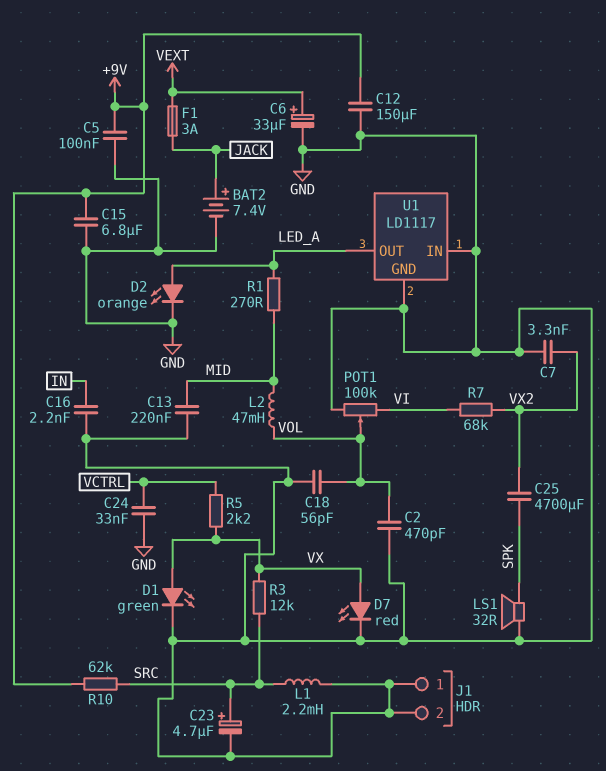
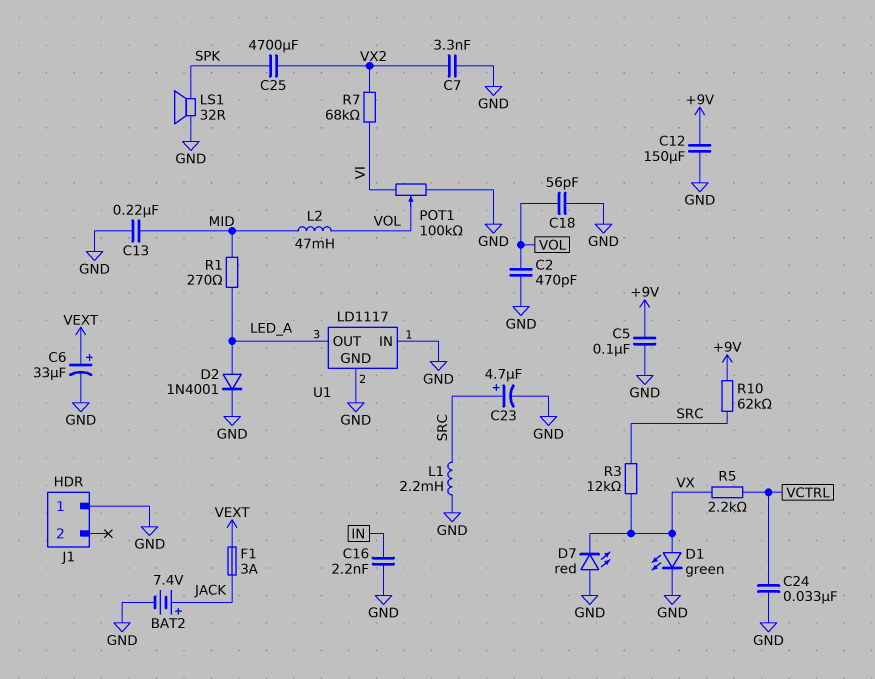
C15: 6.8uF (+9V, GND) -> none
D2: LED orange (A LED_A, K GND) -> diode 1N4001 (A LED_A, K GND)
D7: LED red (A VX, K GND) -> LED red (A GND, K VX)
J1 pin 2: GND -> none

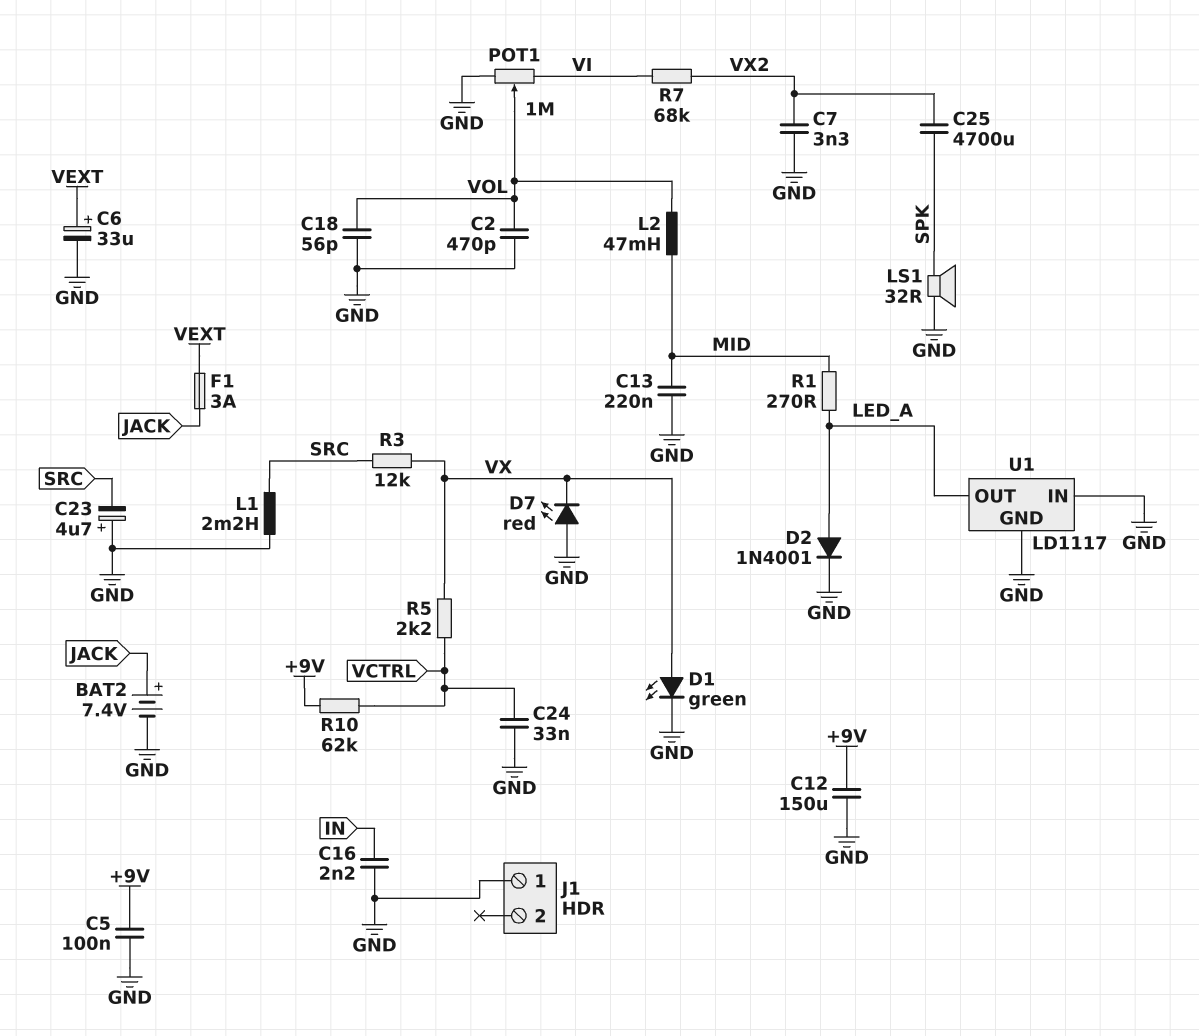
C23: 4.7uF (plus SRC, minus GND) -> 4.7uF (plus GND, minus SRC)
POT1: 100k (GND, VI, wiper VOL) -> 1M (GND, VI, wiper VOL)
R10: 62k (+9V, SRC) -> 62k (+9V, VCTRL)

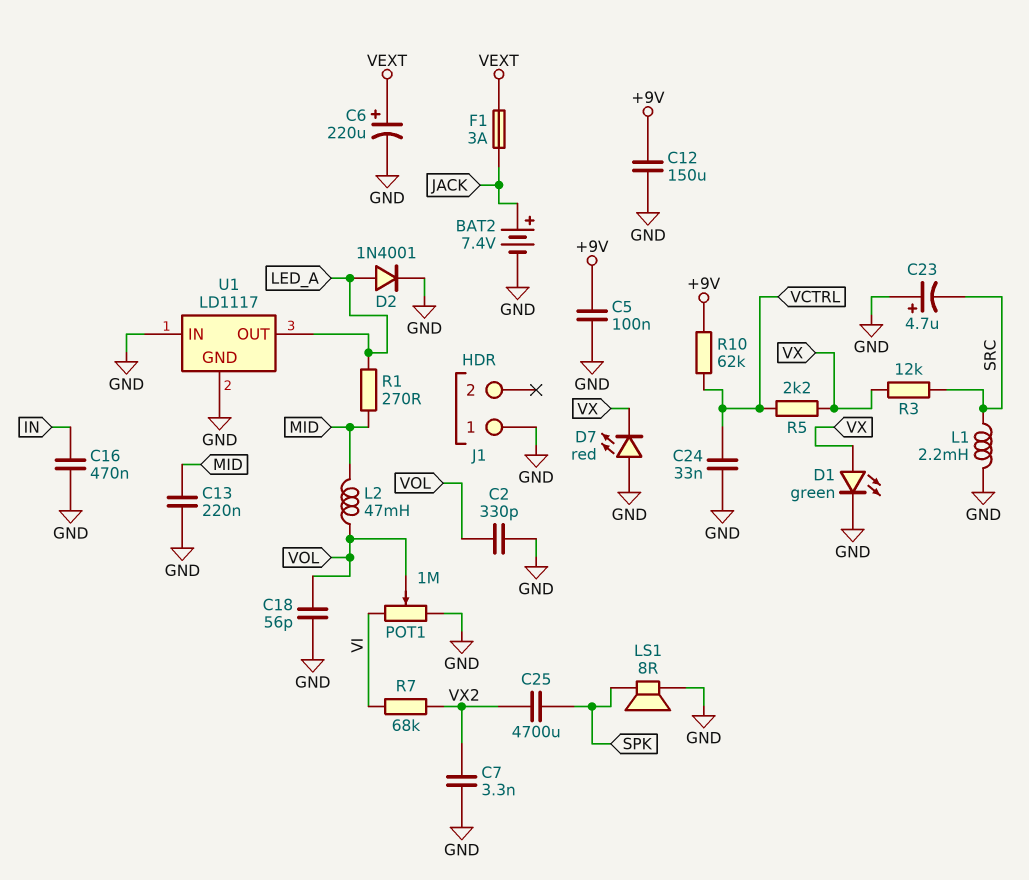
C2: 470pF (GND, VOL) -> 330pF (GND, VOL)
C6: 33uF (plus VEXT, minus GND) -> 220uF (plus VEXT, minus GND)
C16: 2.2nF (GND, IN) -> 470nF (GND, IN)
LS1: speaker 32R (GND, SPK) -> speaker 8R (GND, SPK)

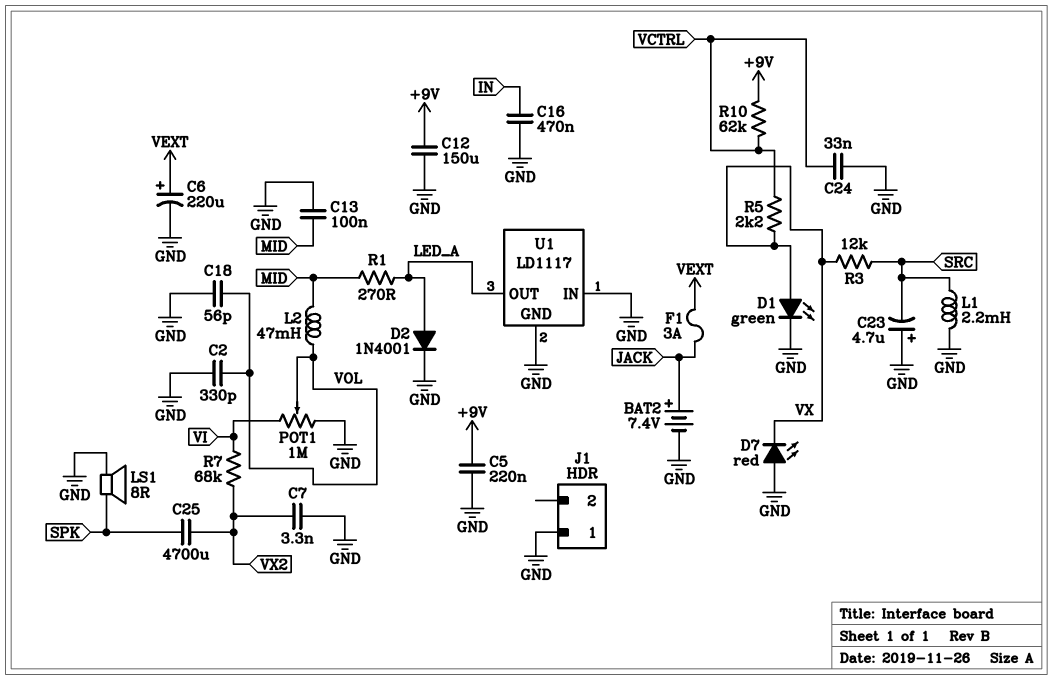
C5: 100nF (+9V, GND) -> 220nF (+9V, GND)
C13: 220nF (GND, MID) -> 100nF (GND, MID)

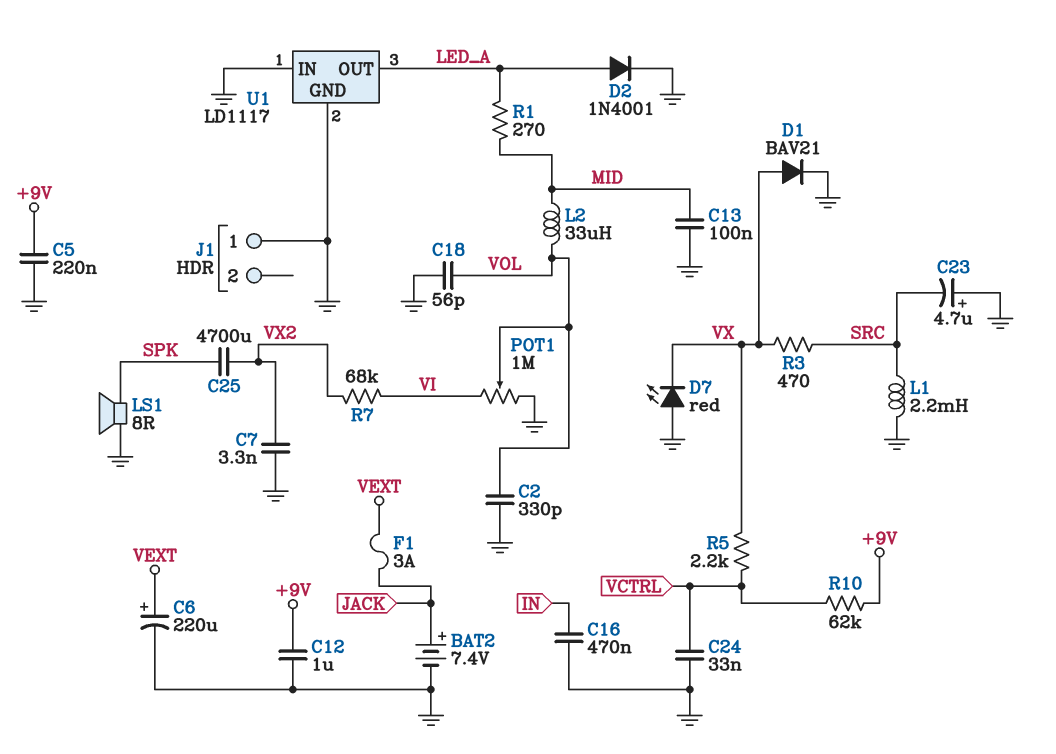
C12: 150uF (+9V, GND) -> 1uF (+9V, GND)
D1: LED green (A VX, K GND) -> diode BAV21 (A VX, K GND)
L2: 47mH (MID, VOL) -> 33uH (MID, VOL)
R3: 12k (SRC, VX) -> 470 (SRC, VX)

